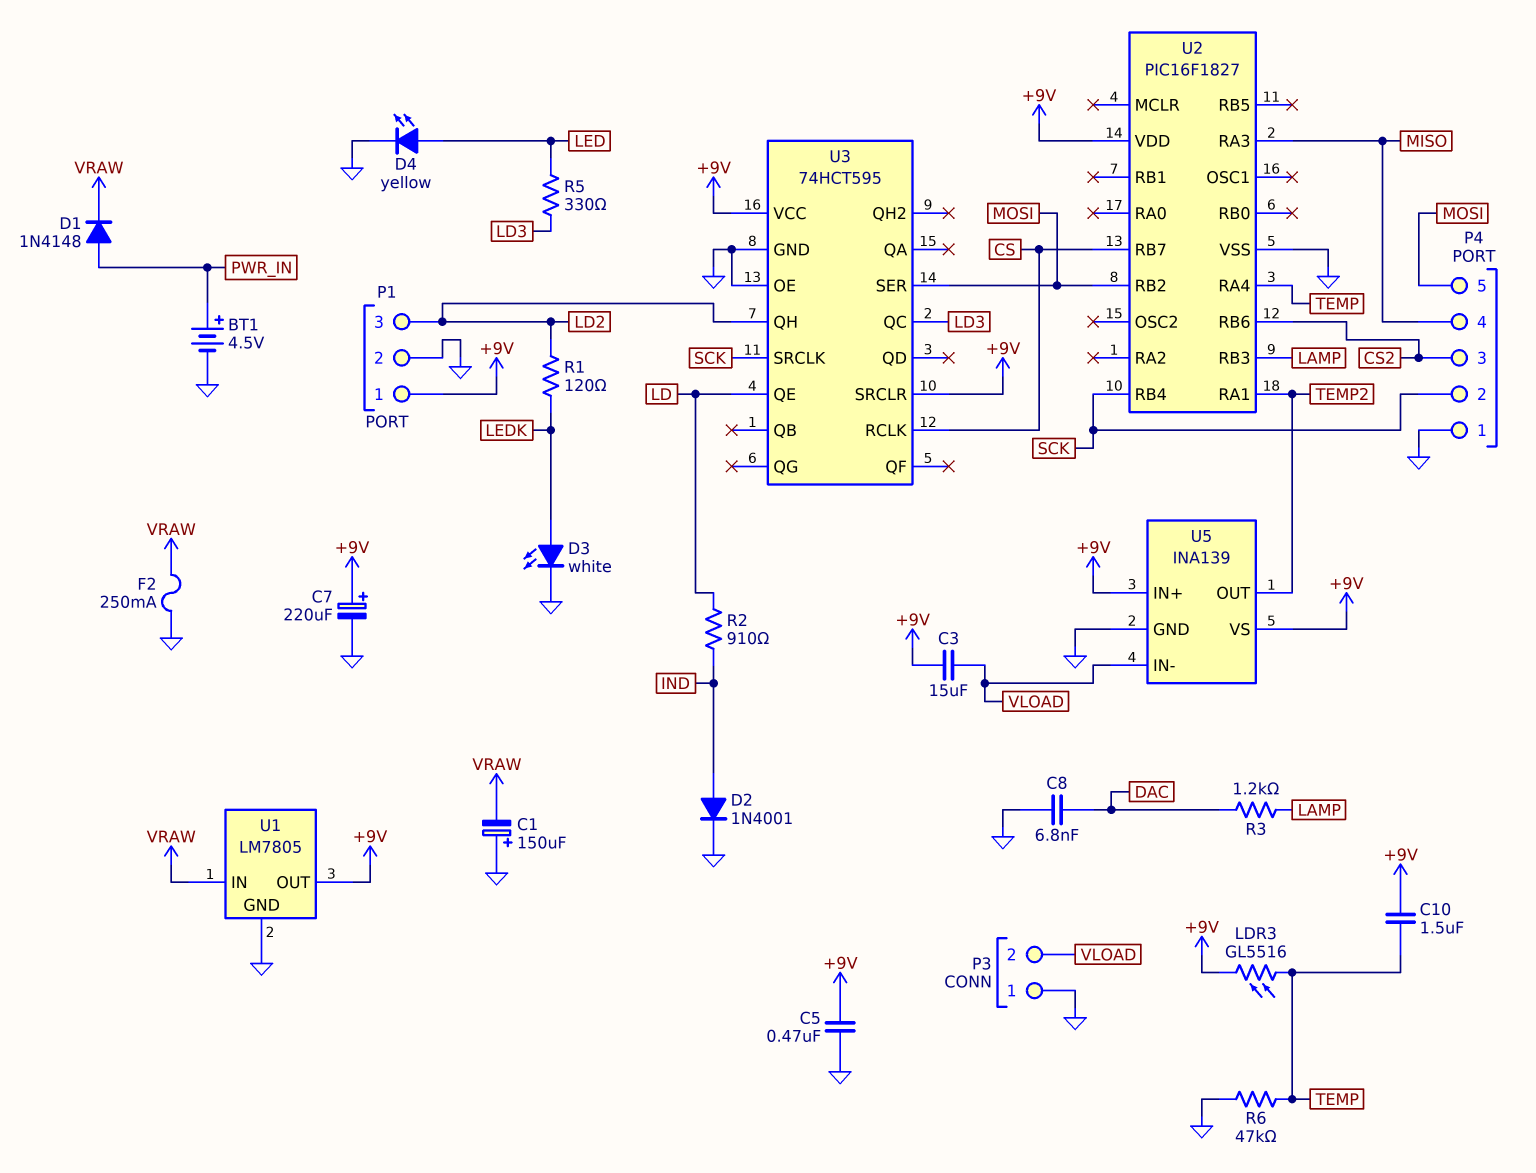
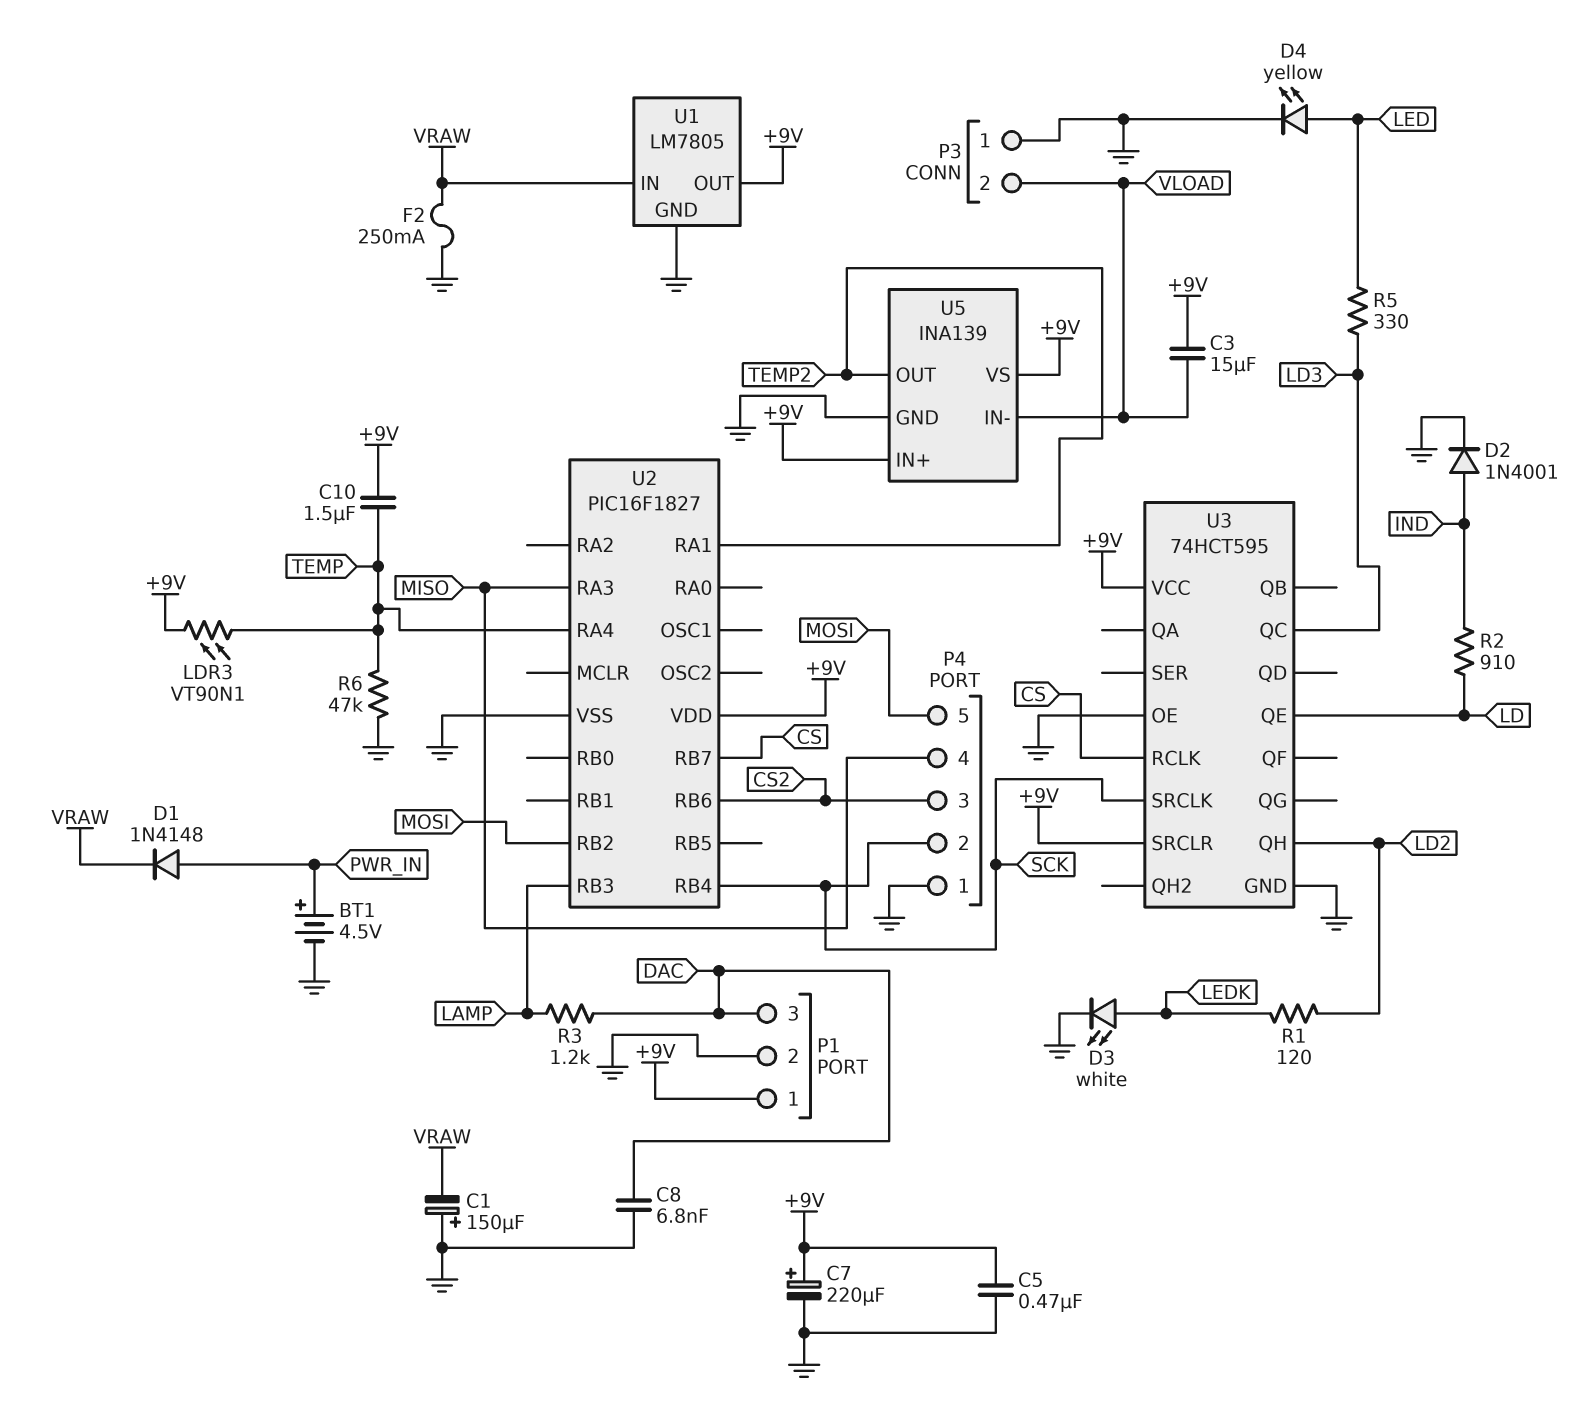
LDR3: GL5516 (+9V, TEMP) -> VT90N1 (+9V, TEMP)
P1 pin 3: LD2 -> DAC
U3 pin SER: MOSI -> none

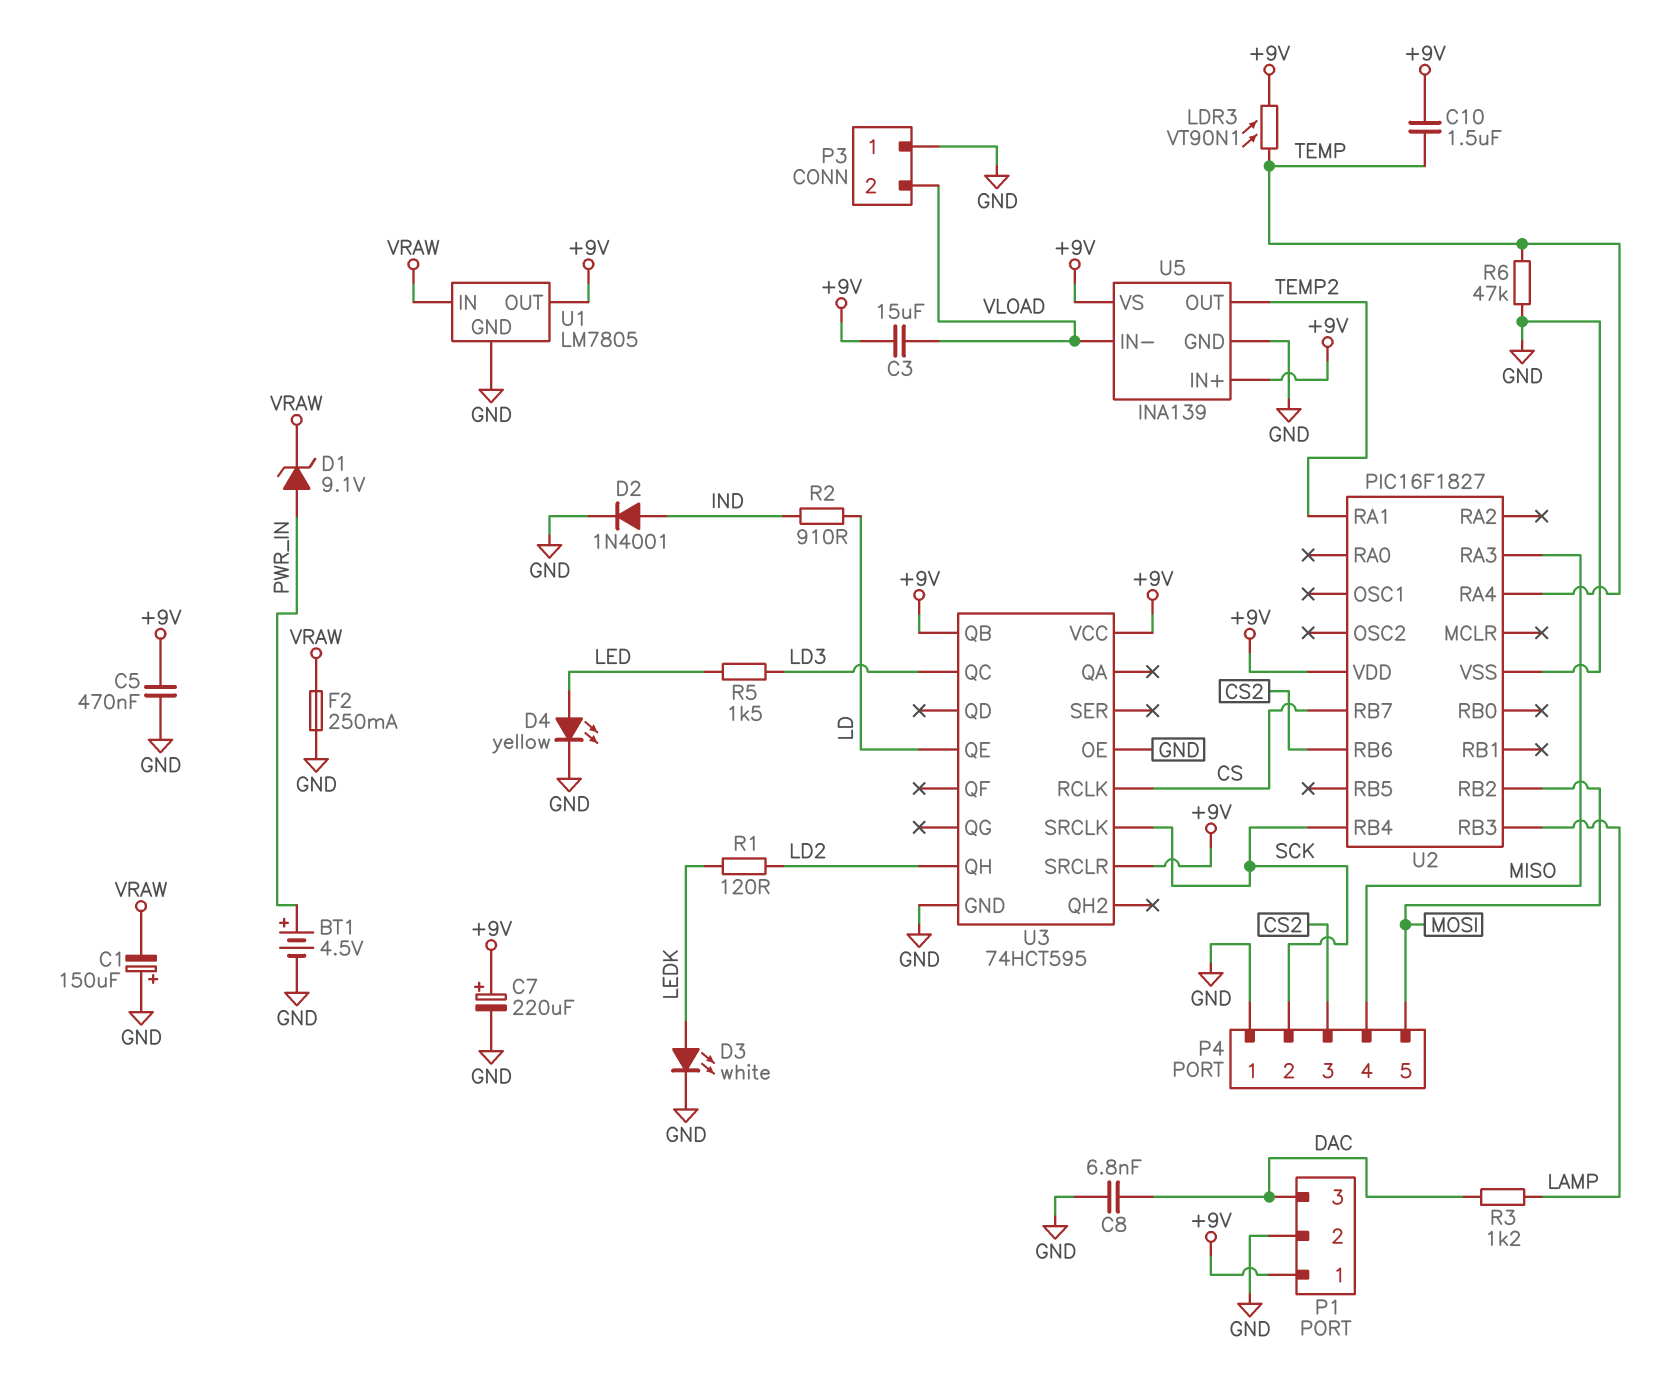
D1: diode 1N4148 (A PWR_IN, K VRAW) -> zener 9.1V (A PWR_IN, K VRAW)
R5: 330 (LD3, LED) -> 1.5k (LD3, LED)
U3 pin QB: none -> +9V

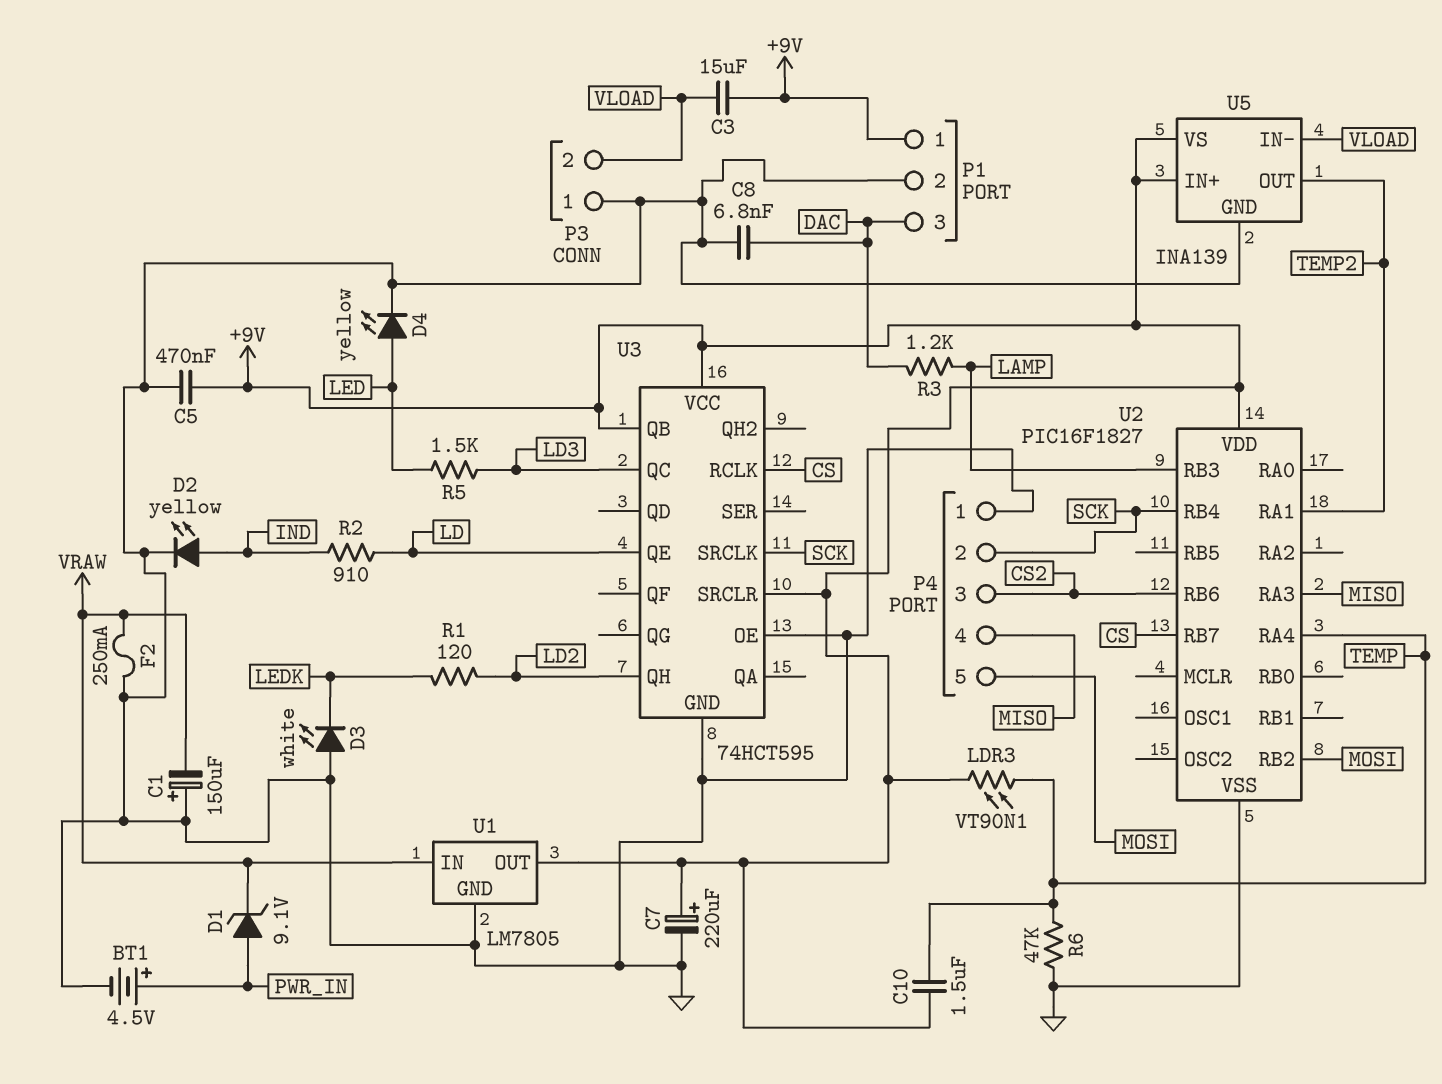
D2: diode 1N4001 (A IND, K GND) -> LED yellow (A IND, K GND)
D3: LED white (A LEDK, K GND) -> LED white (A GND, K LEDK)

